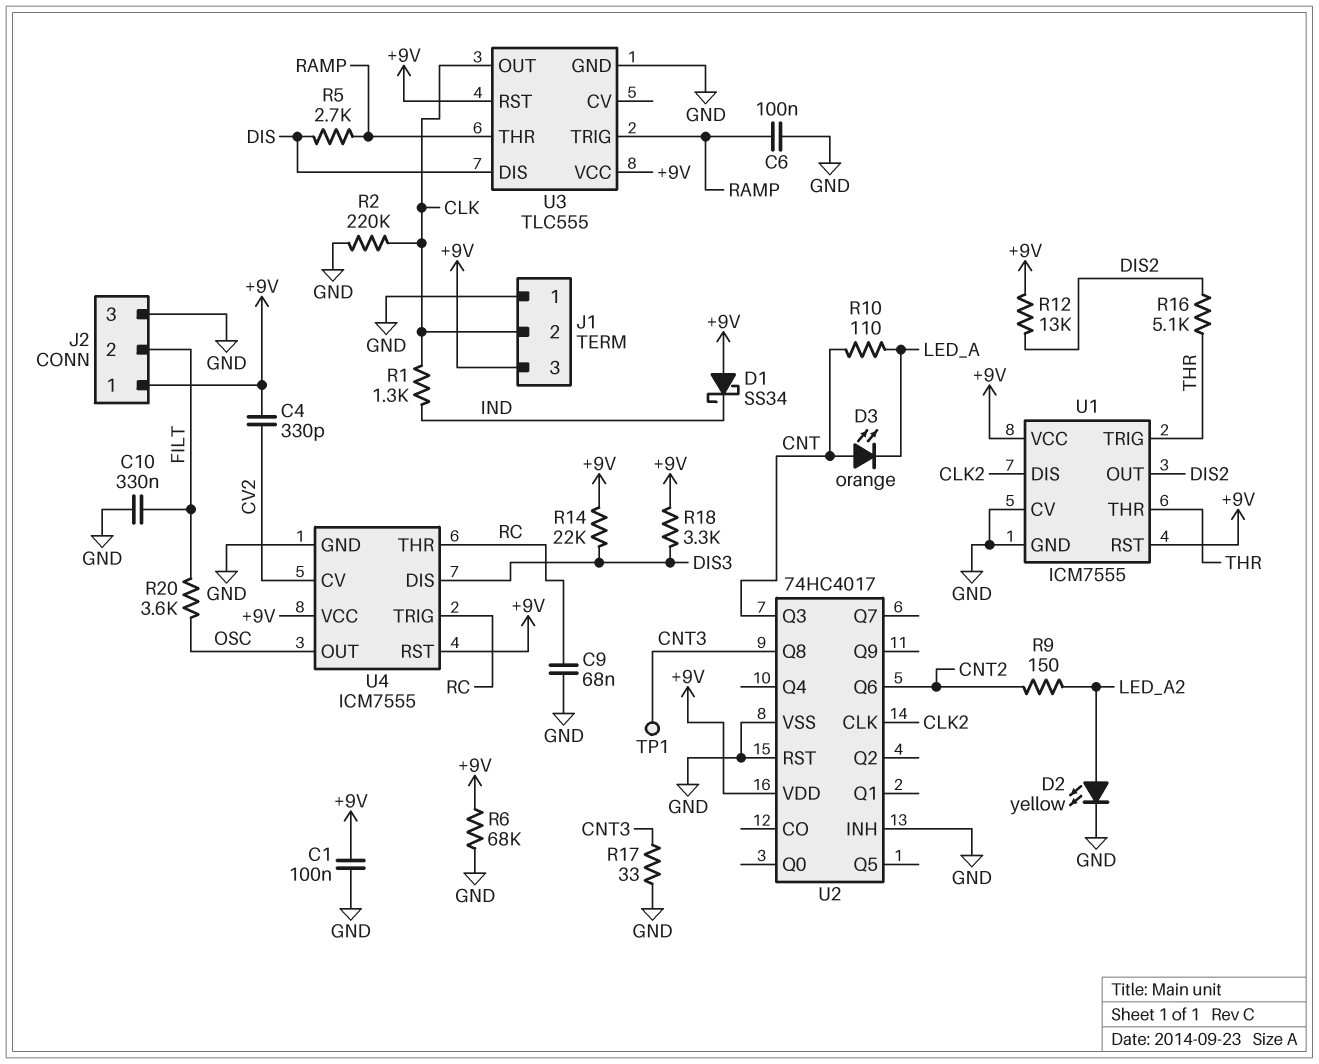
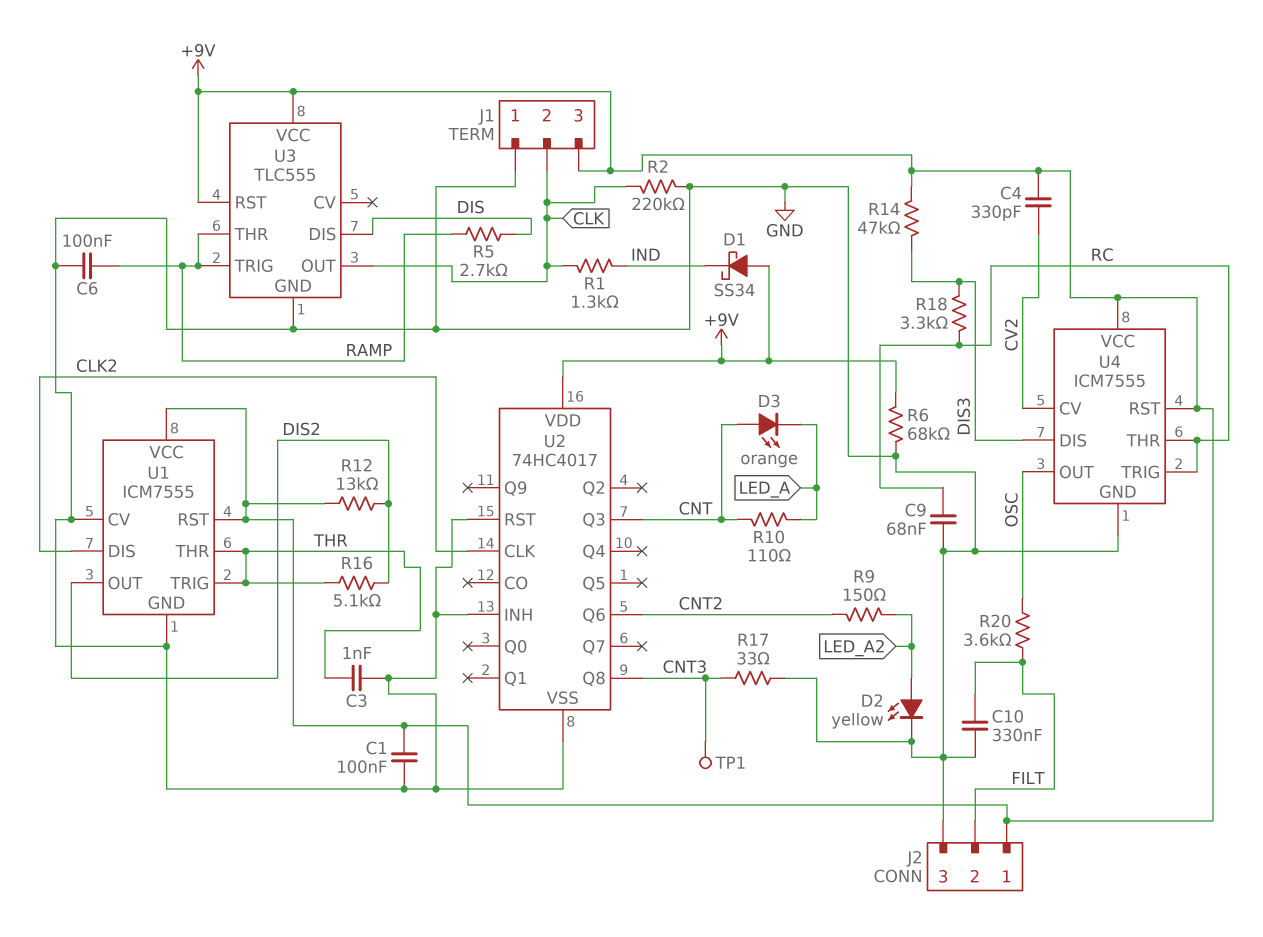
C3: none -> 1nF (GND, THR)
R14: 22k (+9V, DIS3) -> 47k (+9V, DIS3)
R18: 3.3k (+9V, DIS3) -> 3.3k (DIS3, RC)

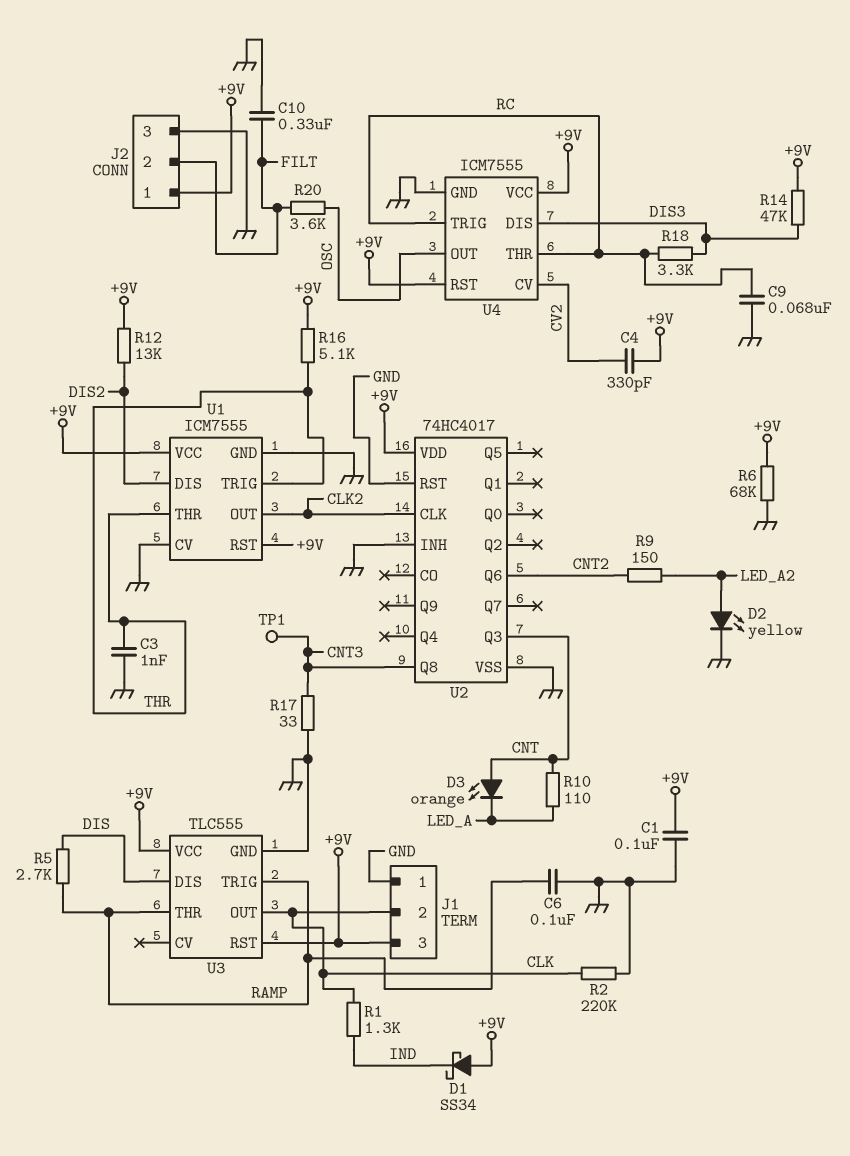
R16: 5.1k (DIS2, THR) -> 5.1k (+9V, THR)
U1 pin DIS: CLK2 -> DIS2
U1 pin OUT: DIS2 -> CLK2

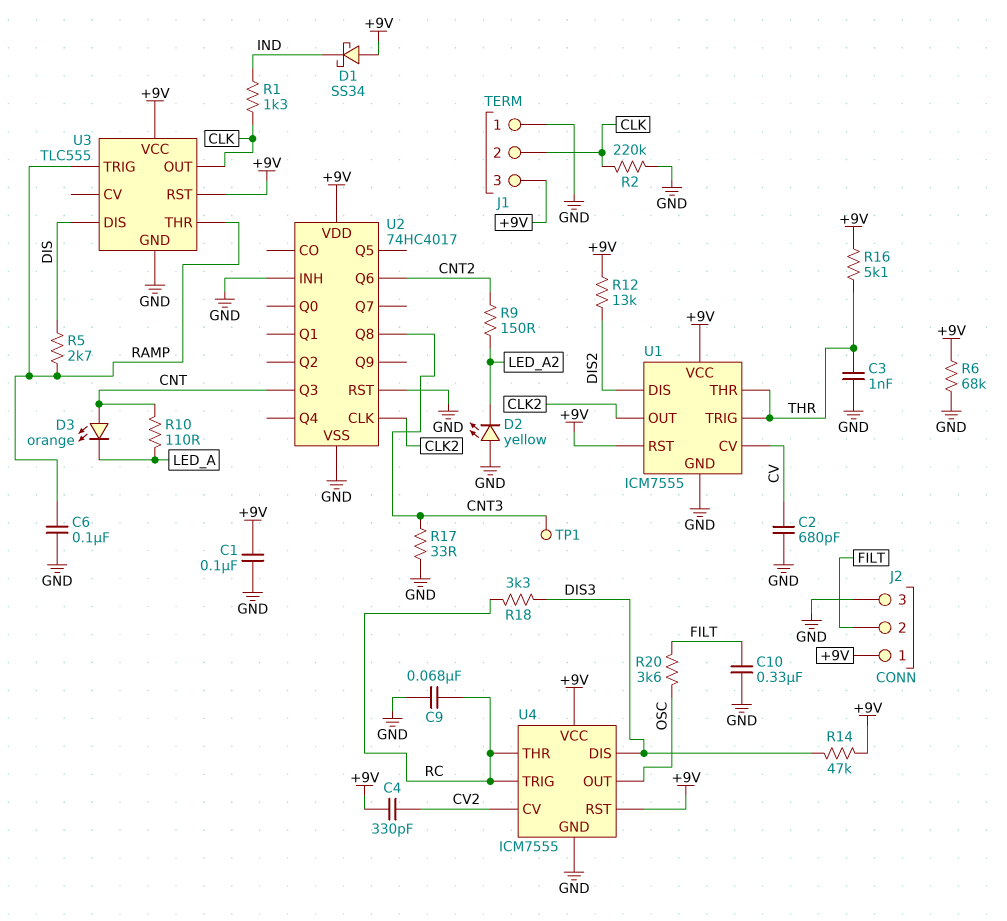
C2: none -> 680pF (CV, GND)
D2: LED yellow (A LED_A2, K GND) -> LED yellow (A GND, K LED_A2)
U1 pin CV: GND -> CV

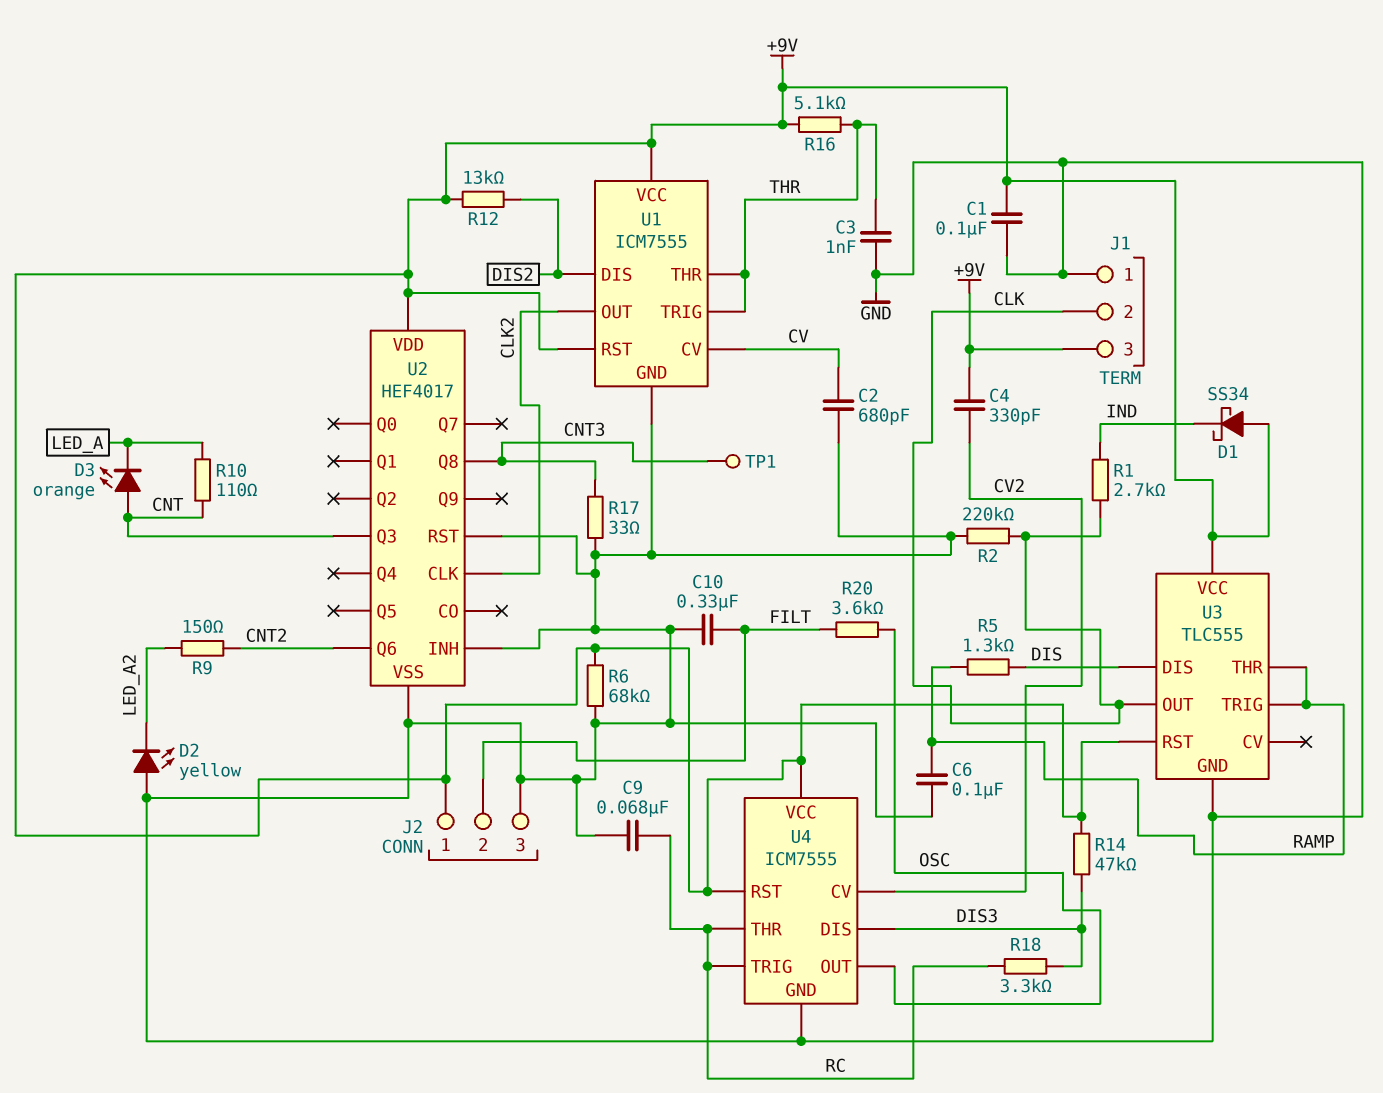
R1: 1.3k (CLK, IND) -> 2.7k (CLK, IND)
R5: 2.7k (DIS, RAMP) -> 1.3k (DIS, RAMP)
U2: 74HC4017 -> HEF4017

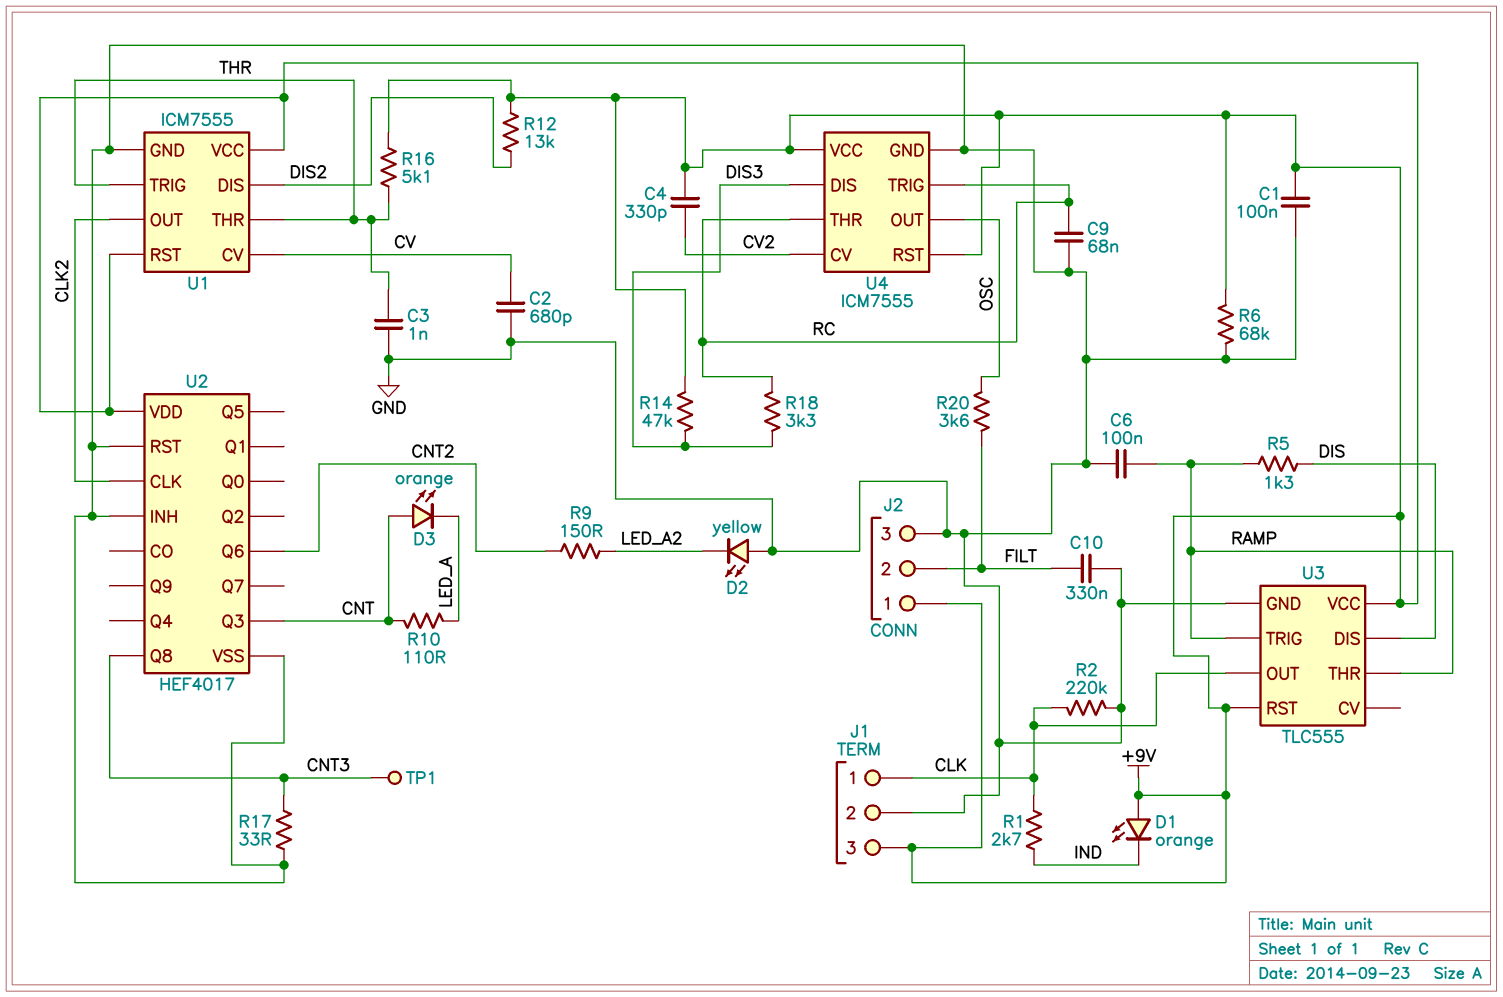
D1: schottky SS34 (A +9V, K IND) -> LED orange (A +9V, K IND)
J1 pin 1: GND -> CLK
J1 pin 2: CLK -> GND

